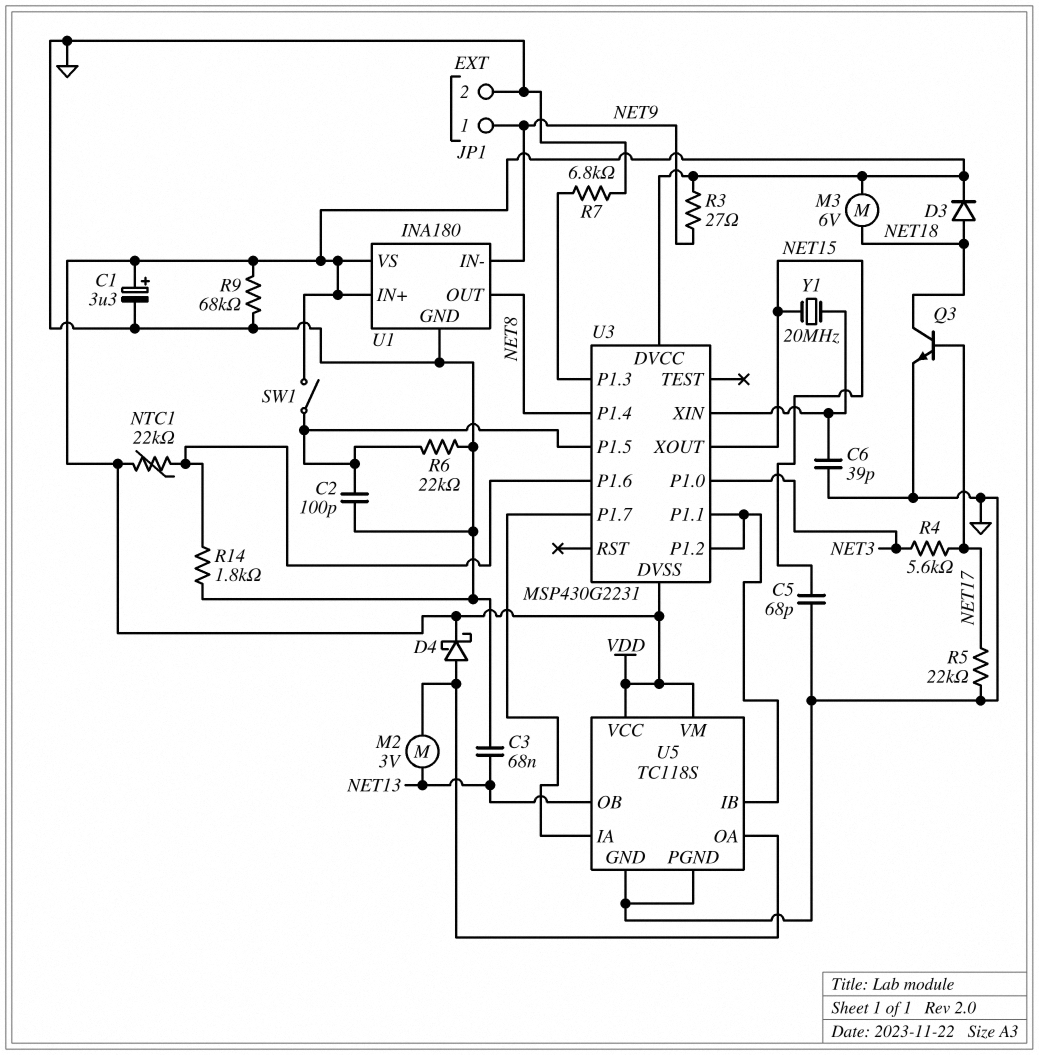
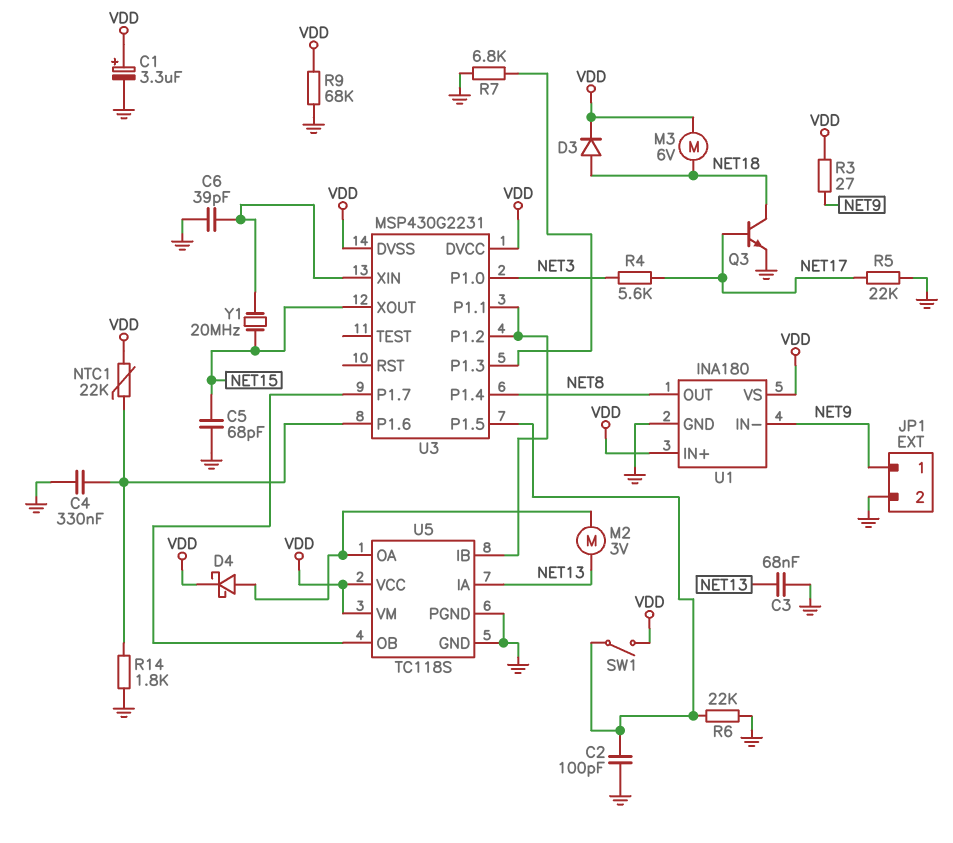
C4: none -> 330nF (GND, U3/P1.6)
U5 pin IA: U3/P1.7 -> NET13
U5 pin OB: NET13 -> U3/P1.7

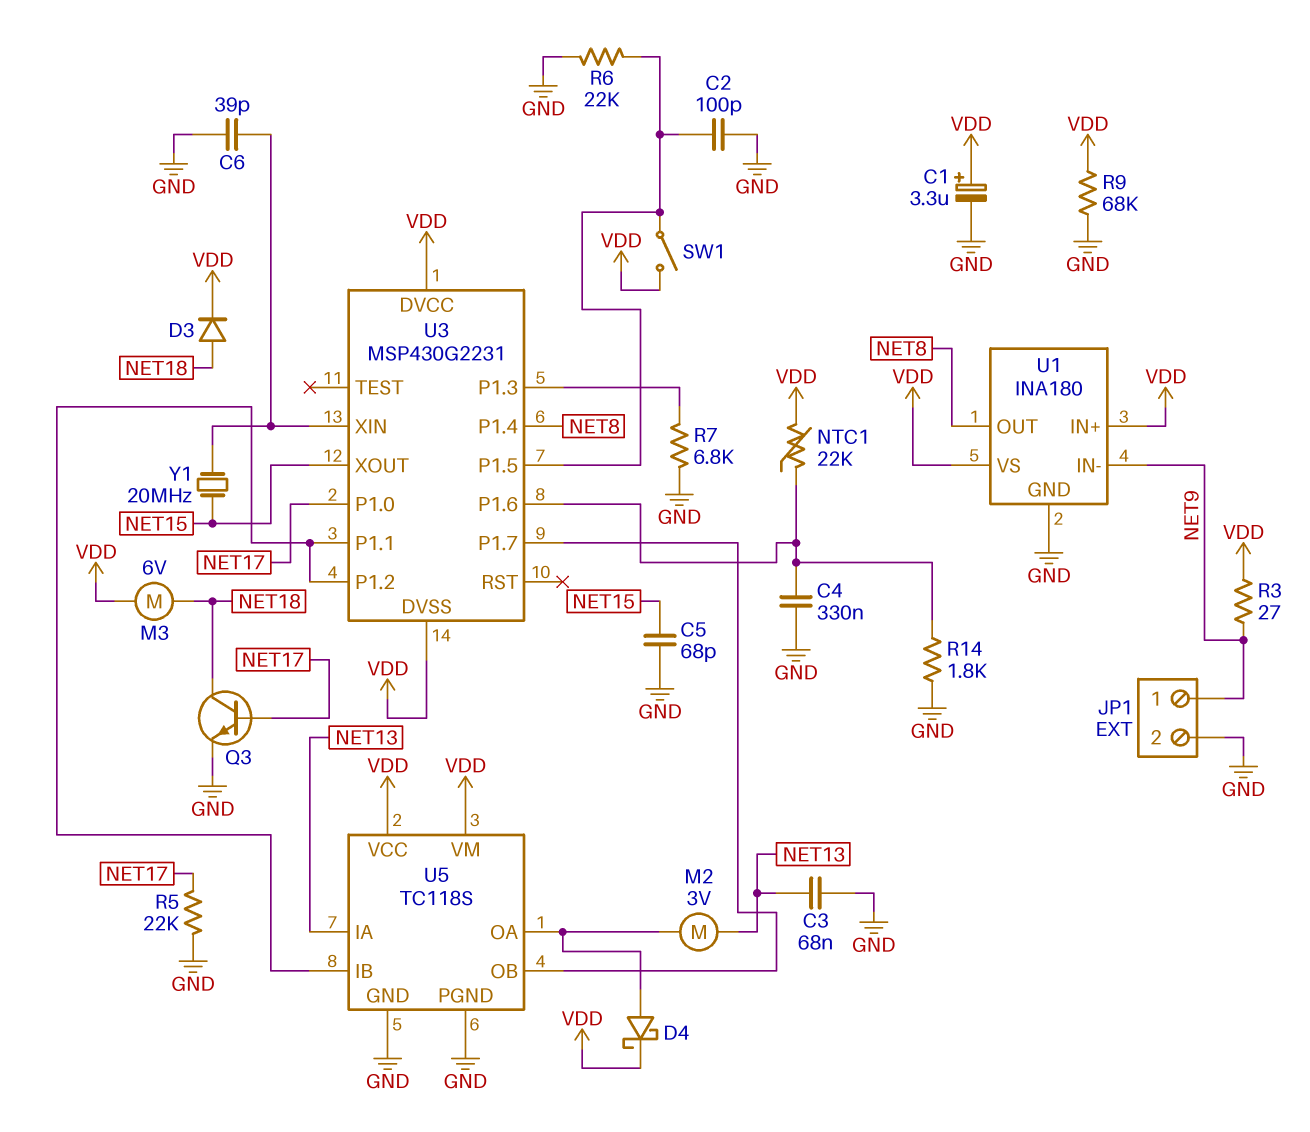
R4: 5.6k (NET3, NET17) -> none
U3 pin P1.0: NET3 -> NET17

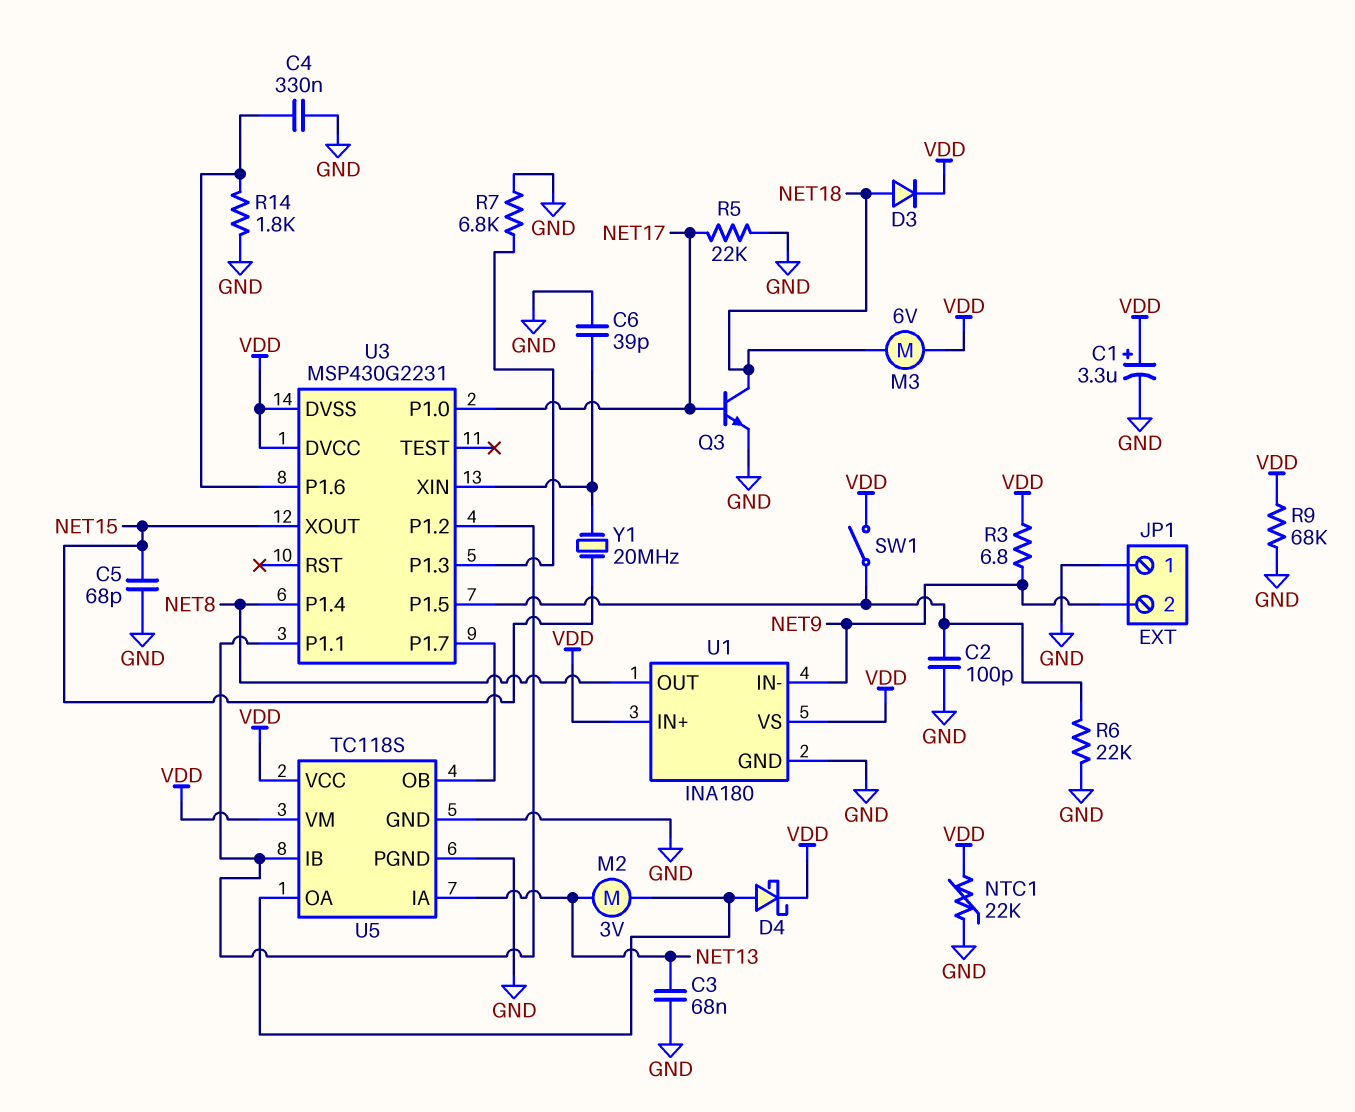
JP1 pin 1: NET9 -> GND
JP1 pin 2: GND -> NET9
NTC1: 22k (U3/P1.6, VDD) -> 22k (GND, VDD)
R3: 27 (NET9, VDD) -> 6.8 (NET9, VDD)

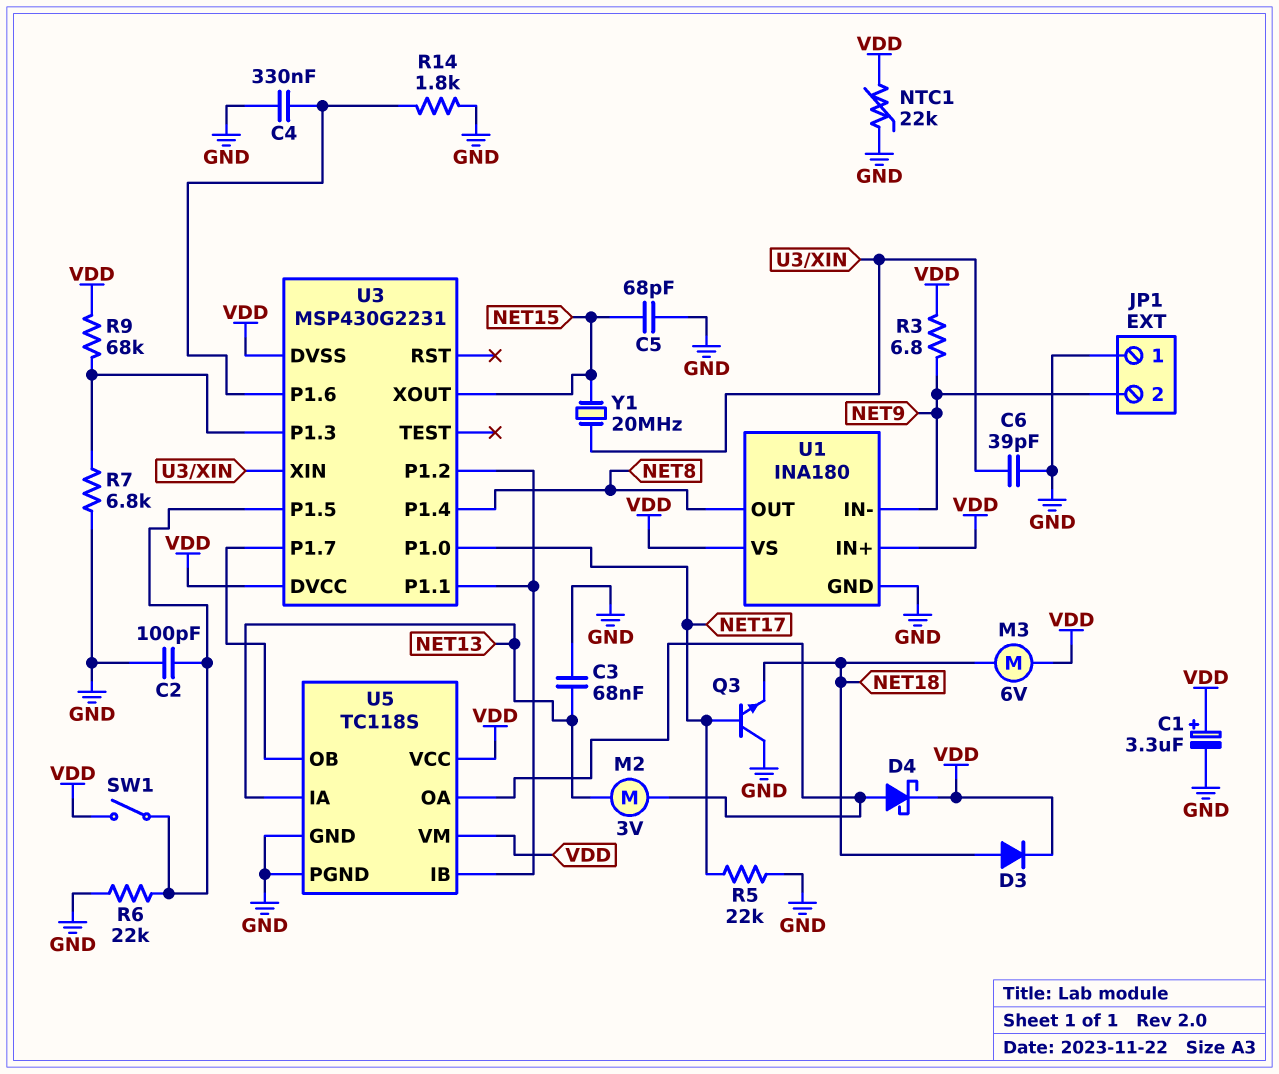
Q3: NPN (B NET17, C NET18, E GND) -> NPN (B NET17, C GND, E NET18)
R9: 68k (GND, VDD) -> 68k (U3/P1.3, VDD)

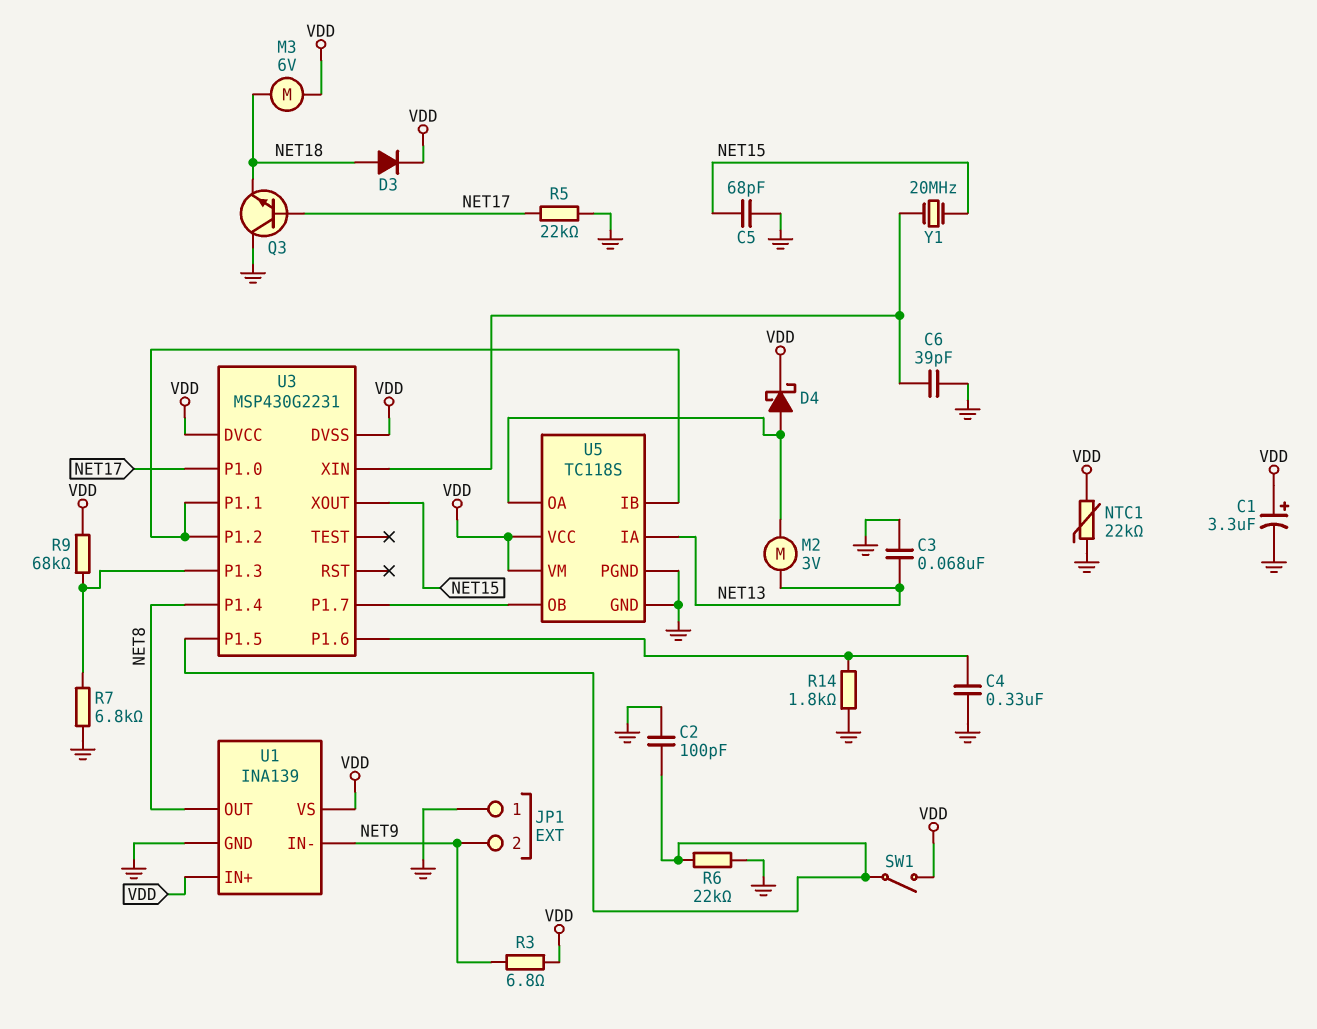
U1: INA180 -> INA139

